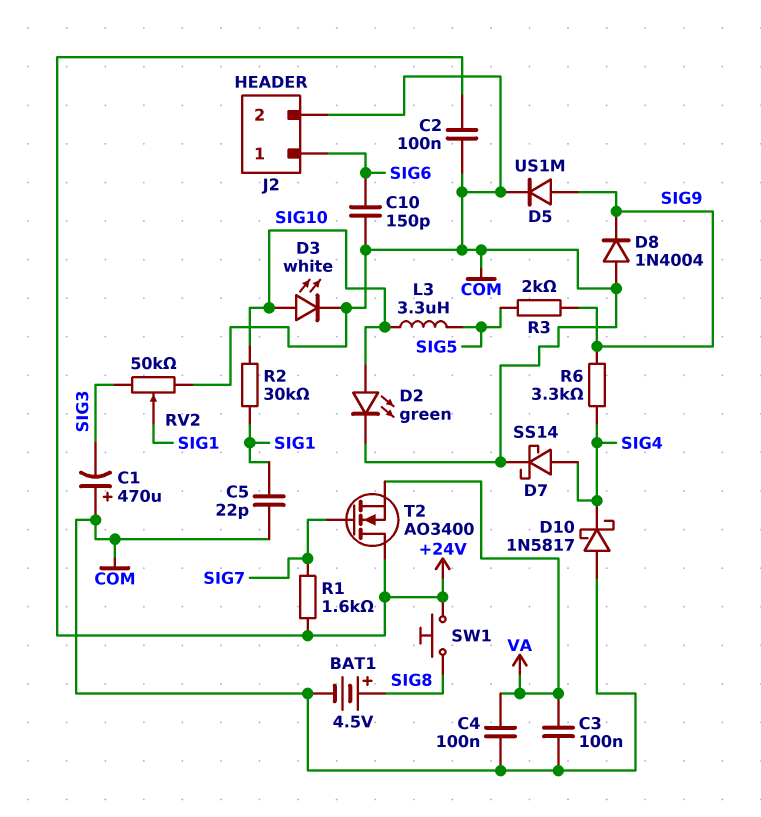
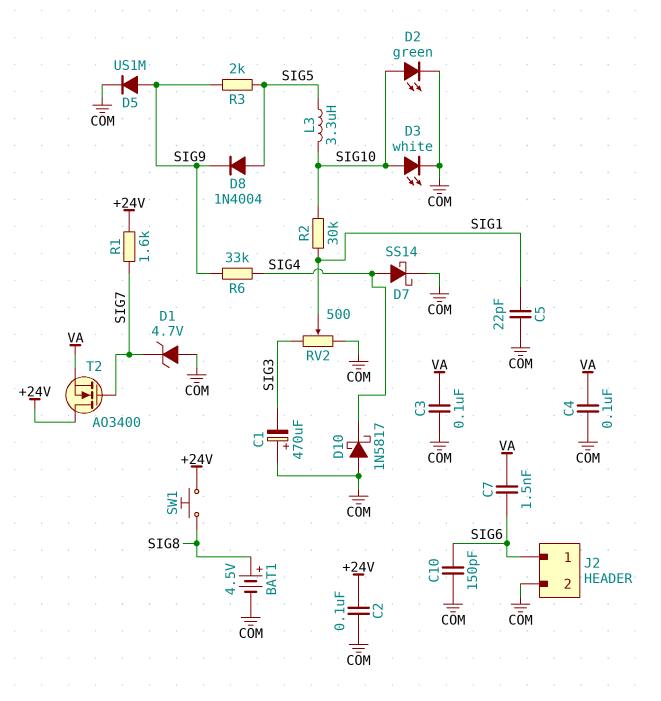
C7: none -> 1.5nF (SIG6, VA)
D1: none -> zener 4.7V (A COM, K SIG7)
D8: diode 1N4004 (A COM, K SIG9) -> diode 1N4004 (A SIG5, K SIG9)
R6: 3.3k (SIG4, SIG9) -> 33k (SIG4, SIG9)
RV2: 50k (COM, SIG3, wiper SIG1) -> 500 (COM, SIG3, wiper SIG1)

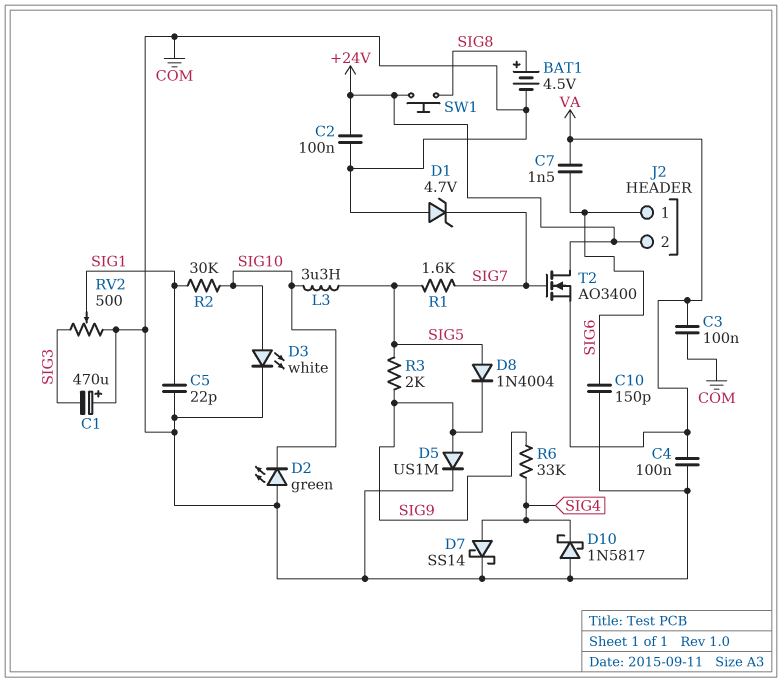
D2: LED green (A SIG10, K COM) -> LED green (A COM, K SIG10)
J2 pin 2: COM -> +24V
R1: 1.6k (+24V, SIG7) -> 1.6k (SIG5, SIG7)

